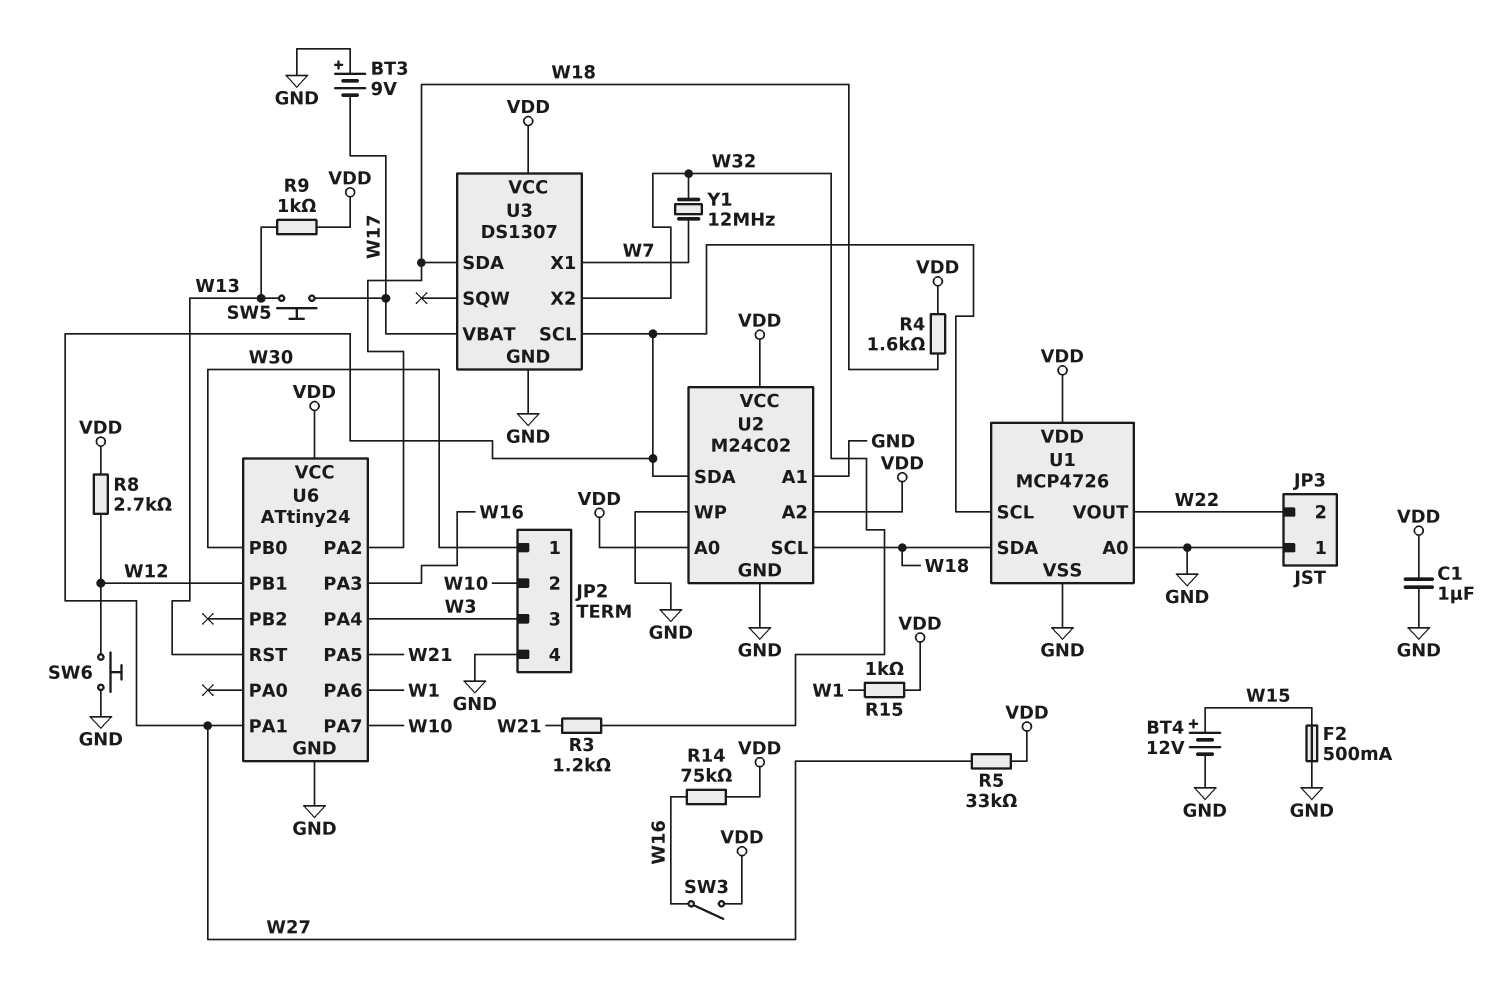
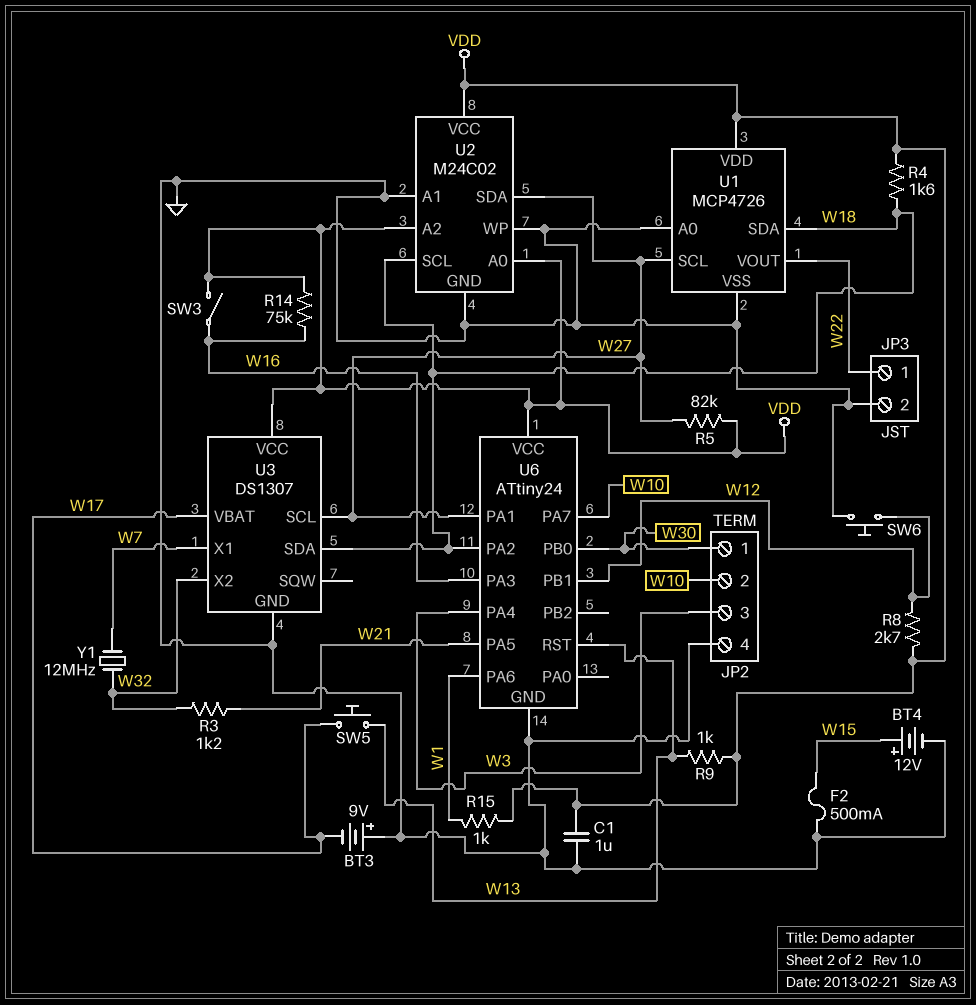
JP3 pin 1: GND -> W22
JP3 pin 2: W22 -> GND
R5: 33k (VDD, W27) -> 82k (VDD, W27)

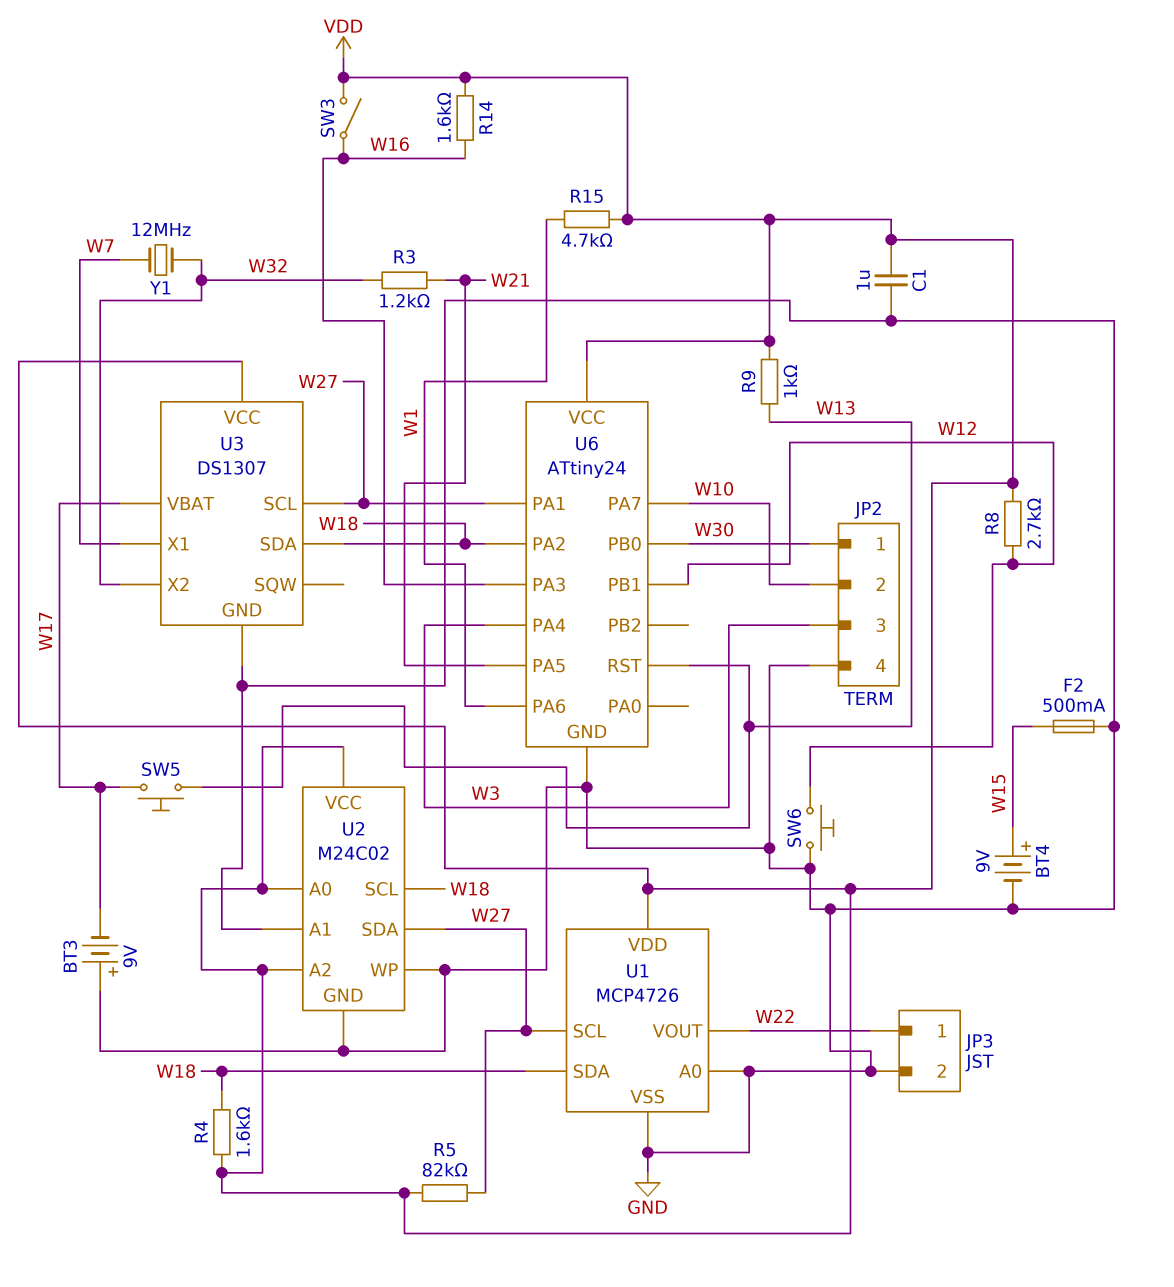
BT4: 12V (plus W15, minus GND) -> 9V (plus W15, minus GND)
R14: 75k (VDD, W16) -> 1.6k (VDD, W16)
R15: 1k (VDD, W1) -> 4.7k (VDD, W1)

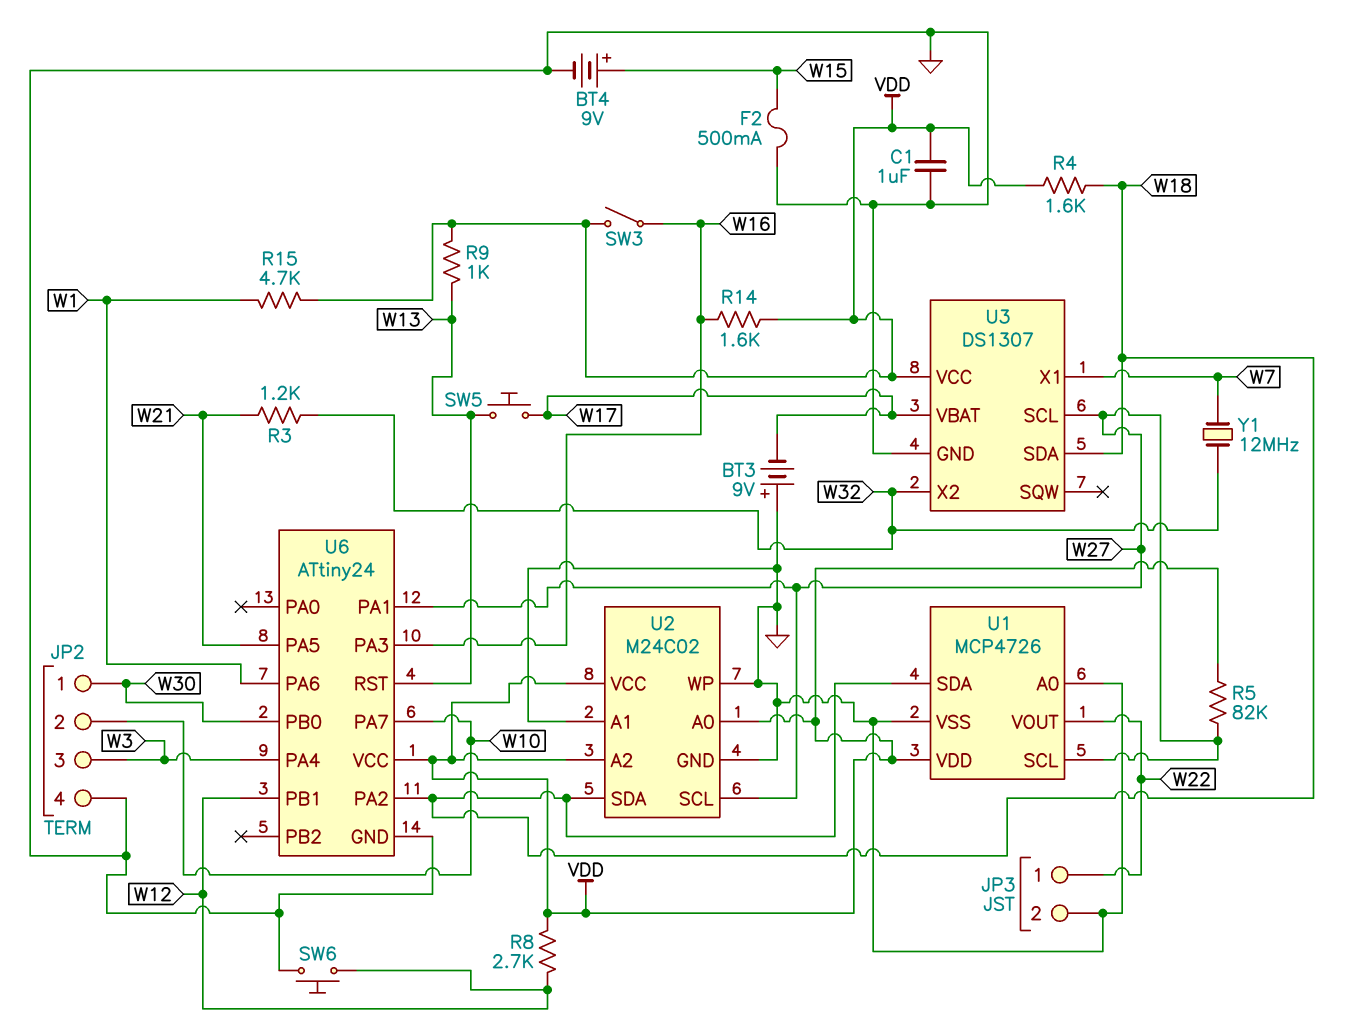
U2 pin SCL: W18 -> W27
U2 pin SDA: W27 -> W18

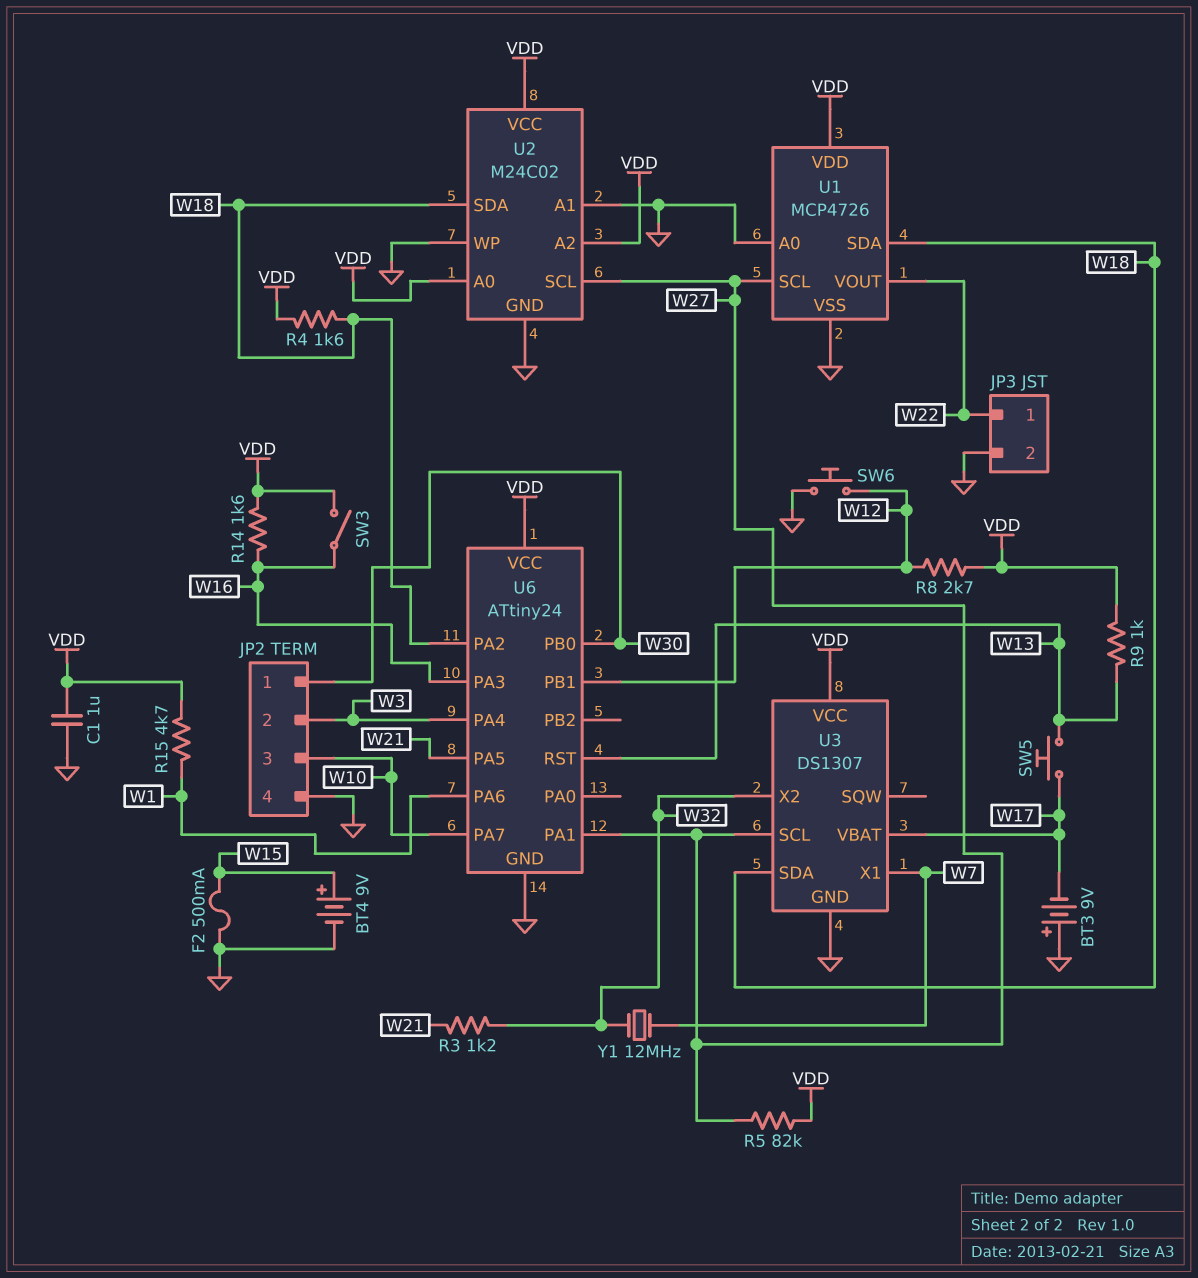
JP2 pin 2: W10 -> W3
JP2 pin 3: W3 -> W10

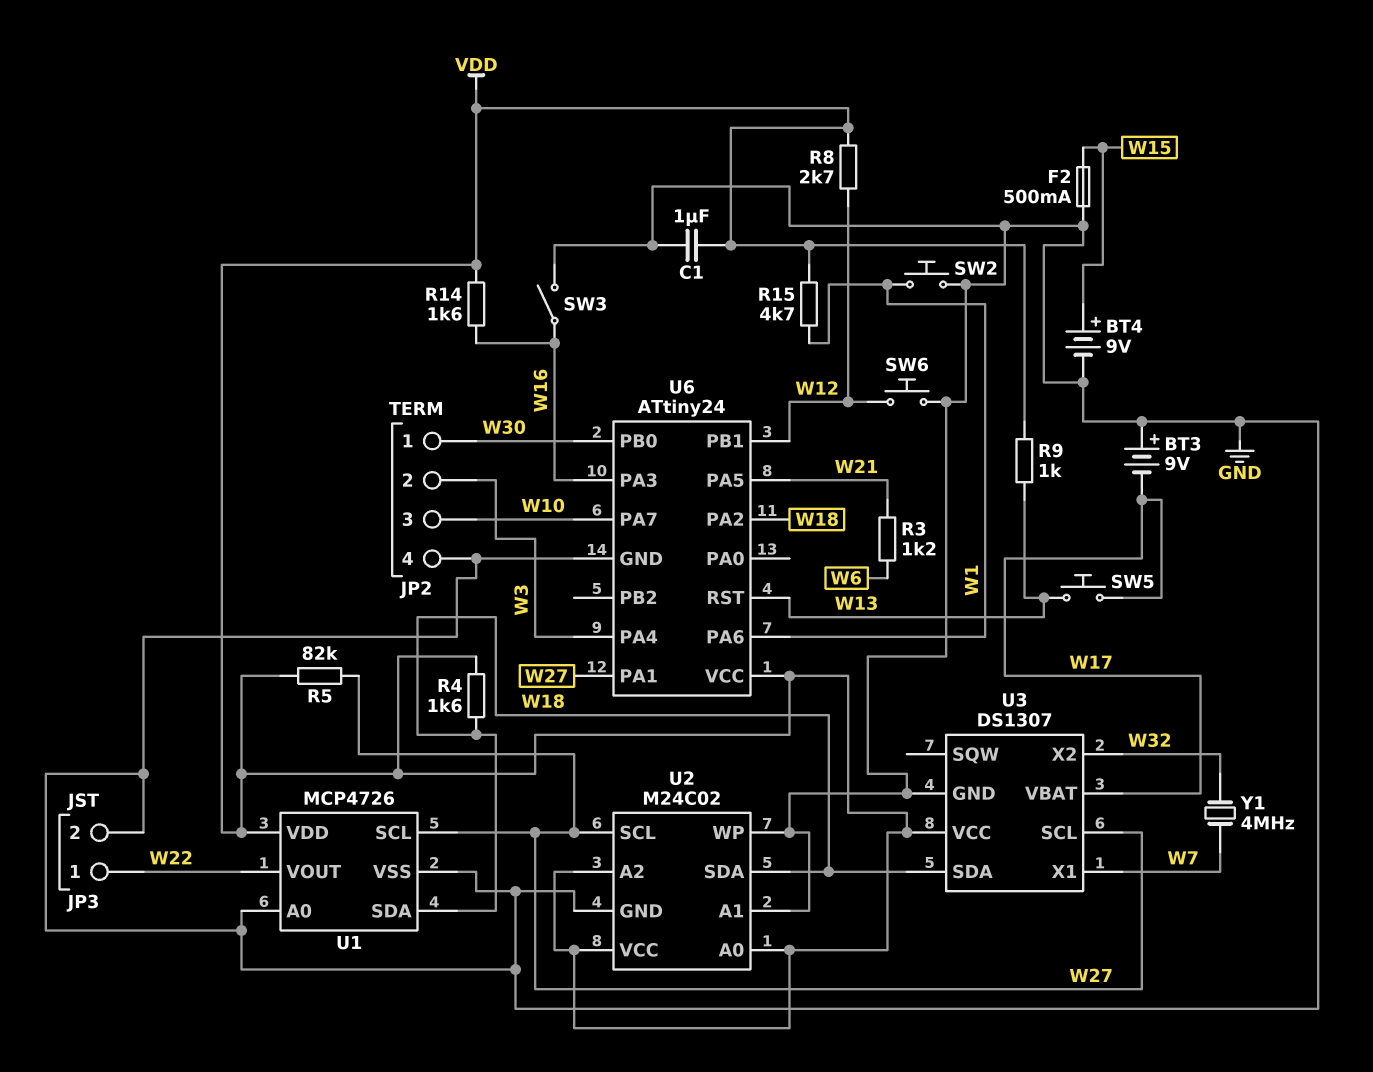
R3: 1.2k (W21, W32) -> 1.2k (W6, W21)
SW2: none -> button (GND, W1)
SW3: switch (VDD, W16) -> switch (GND, W16)
Y1: 12MHz (W7, W32) -> 4MHz (W7, W32)

